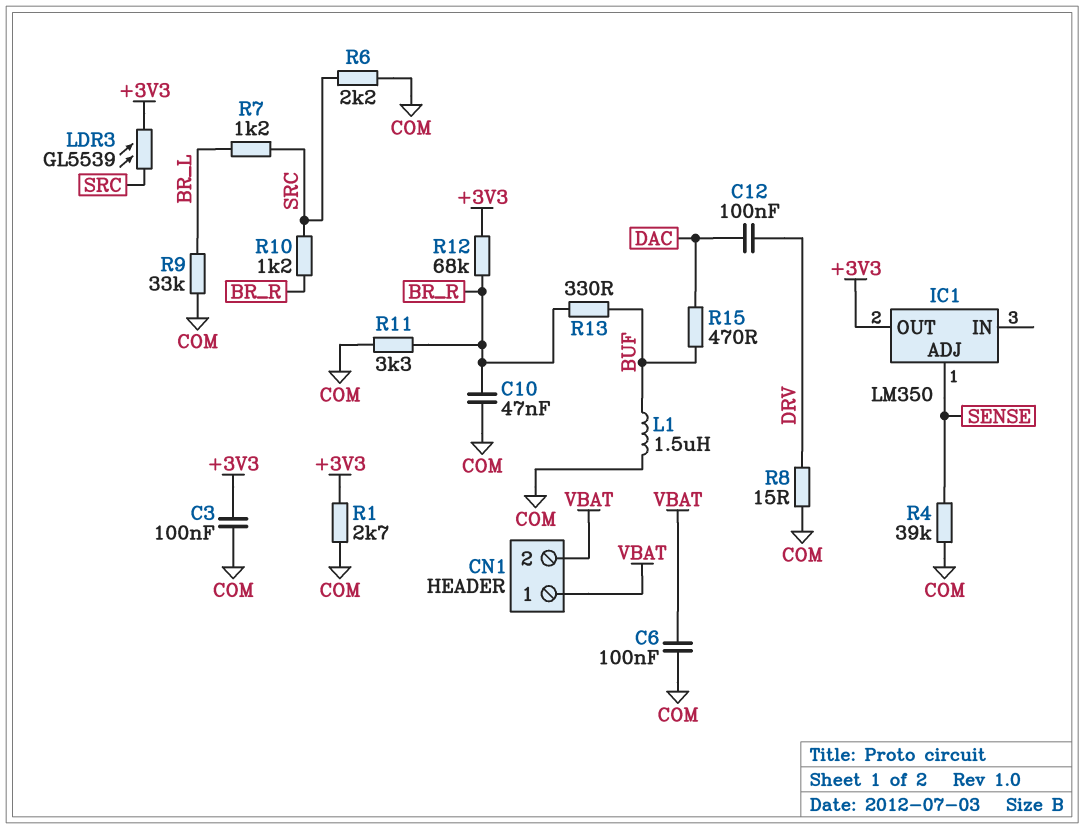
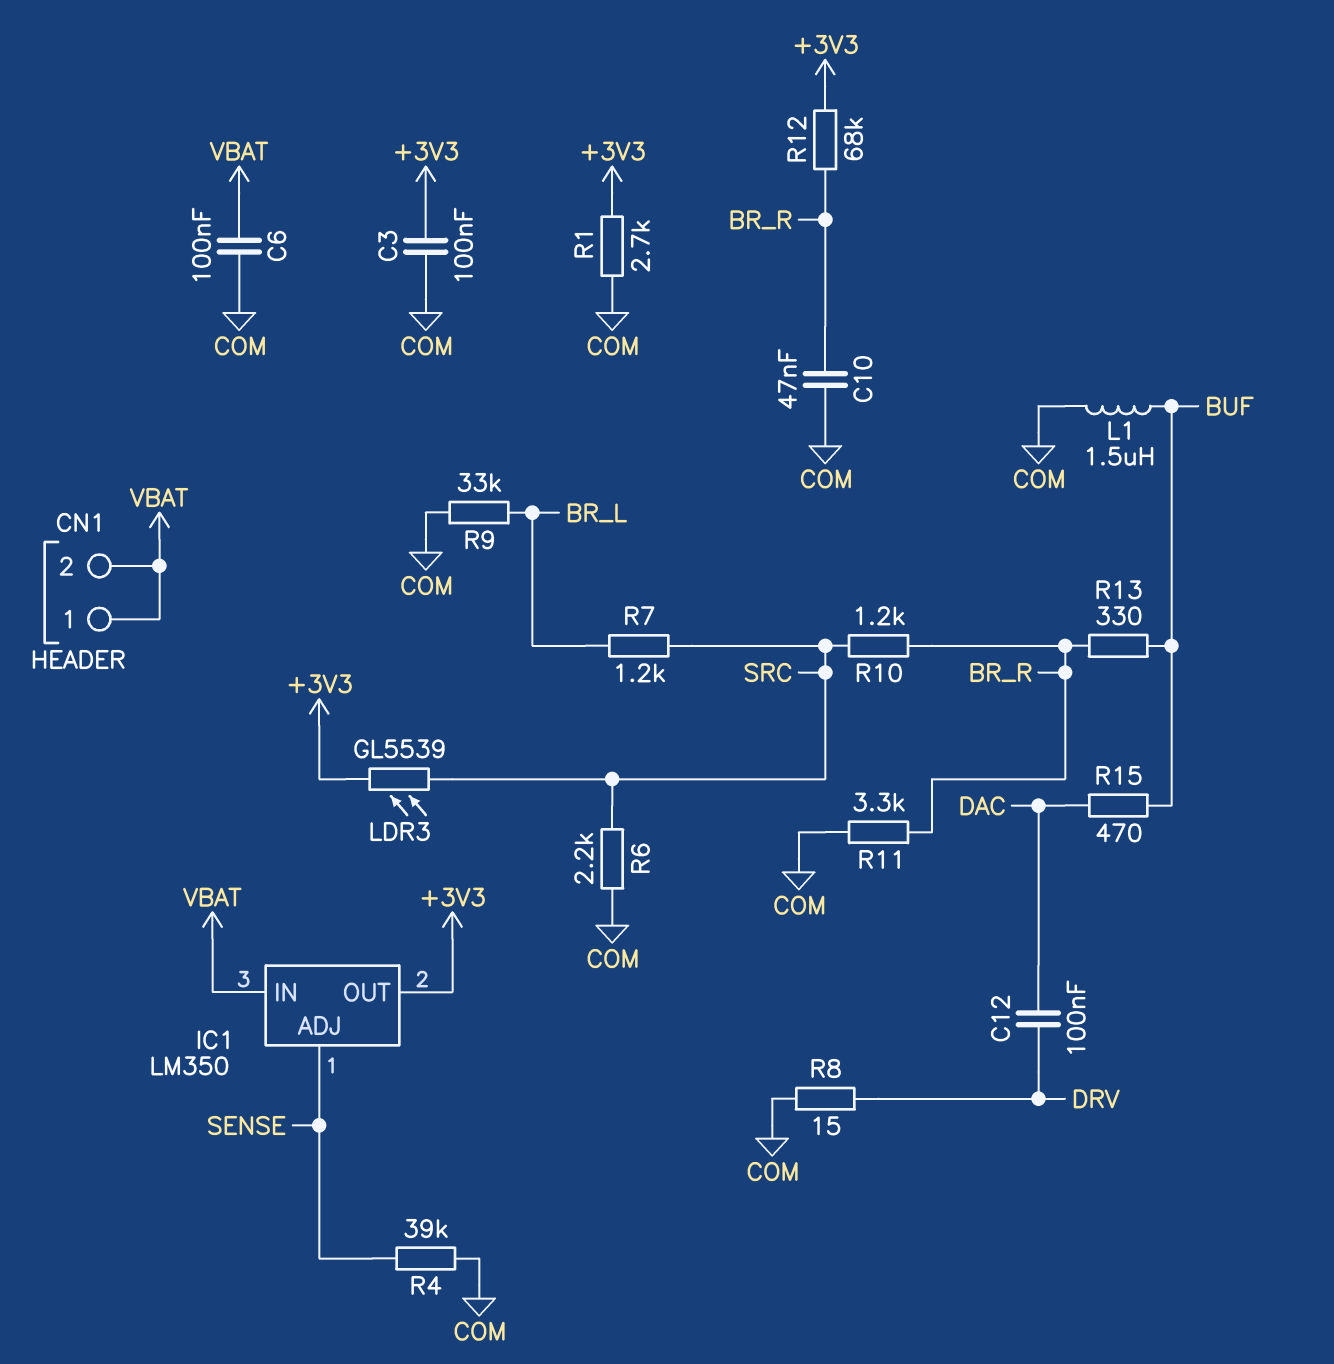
IC1 pin IN: none -> VBAT

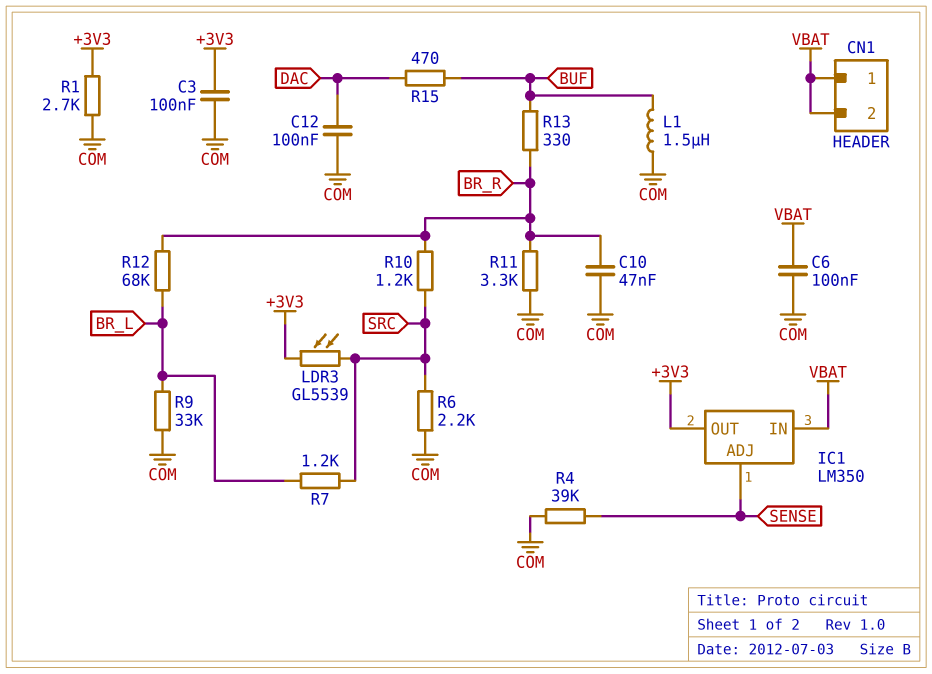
C12: 100nF (DAC, DRV) -> 100nF (COM, DAC)
R8: 15 (COM, DRV) -> none
R12: 68k (+3V3, BR_R) -> 68k (BR_L, BR_R)

